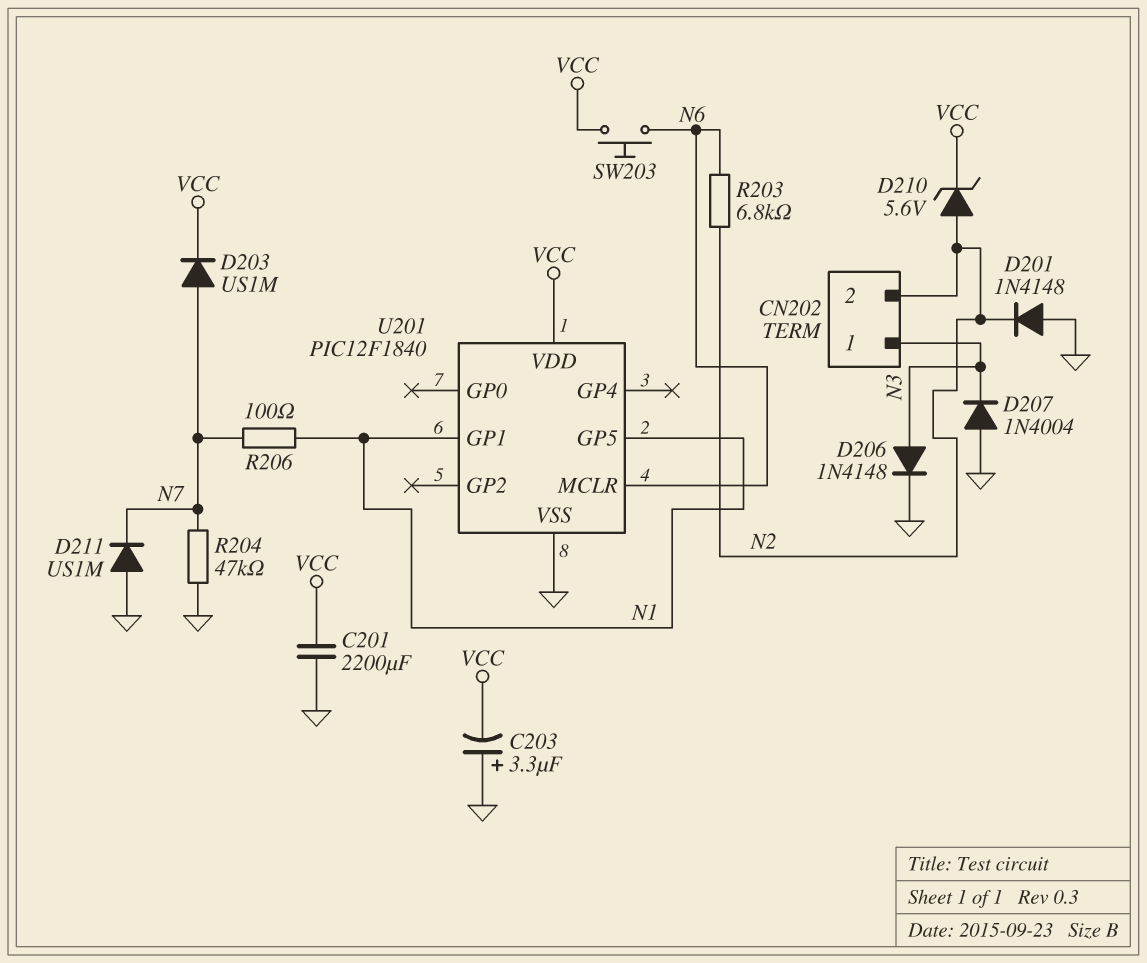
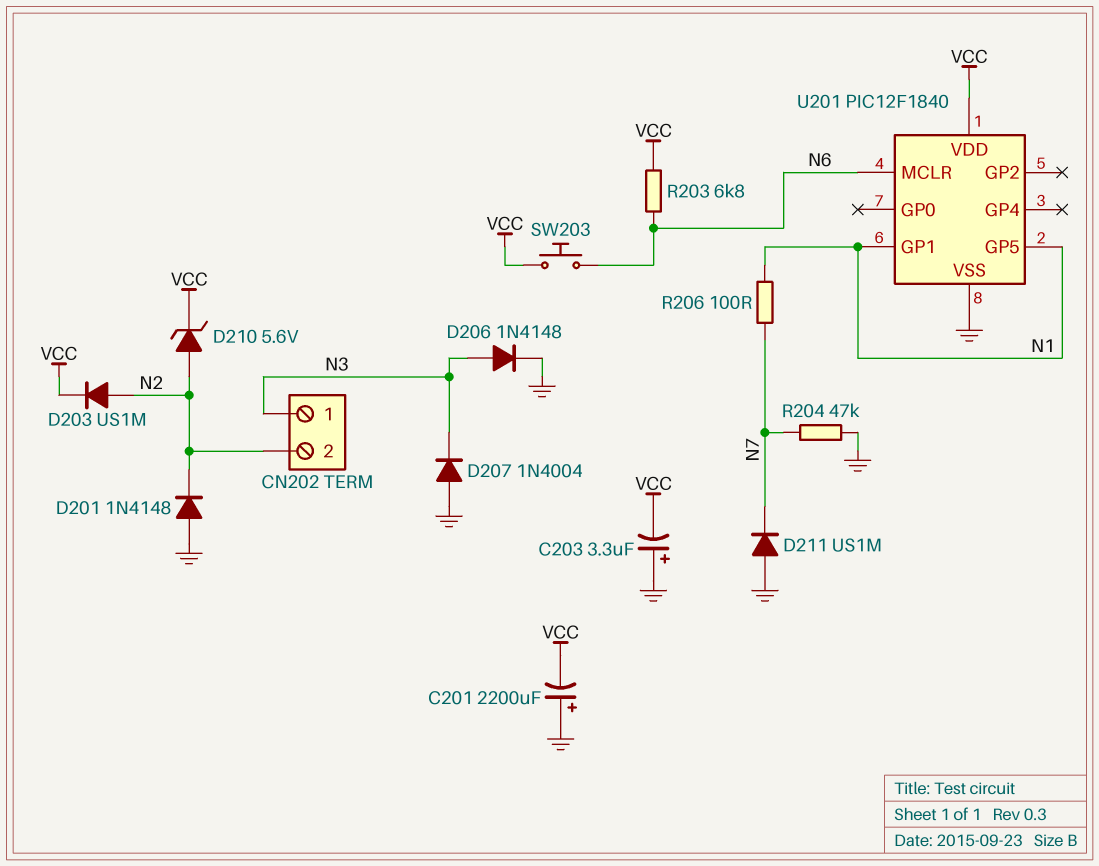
C201: 2200uF (GND, VCC) -> 2200uF (plus GND, minus VCC)
D203: diode US1M (A N7, K VCC) -> diode US1M (A N2, K VCC)
R203: 6.8k (N2, N6) -> 6.8k (N6, VCC)

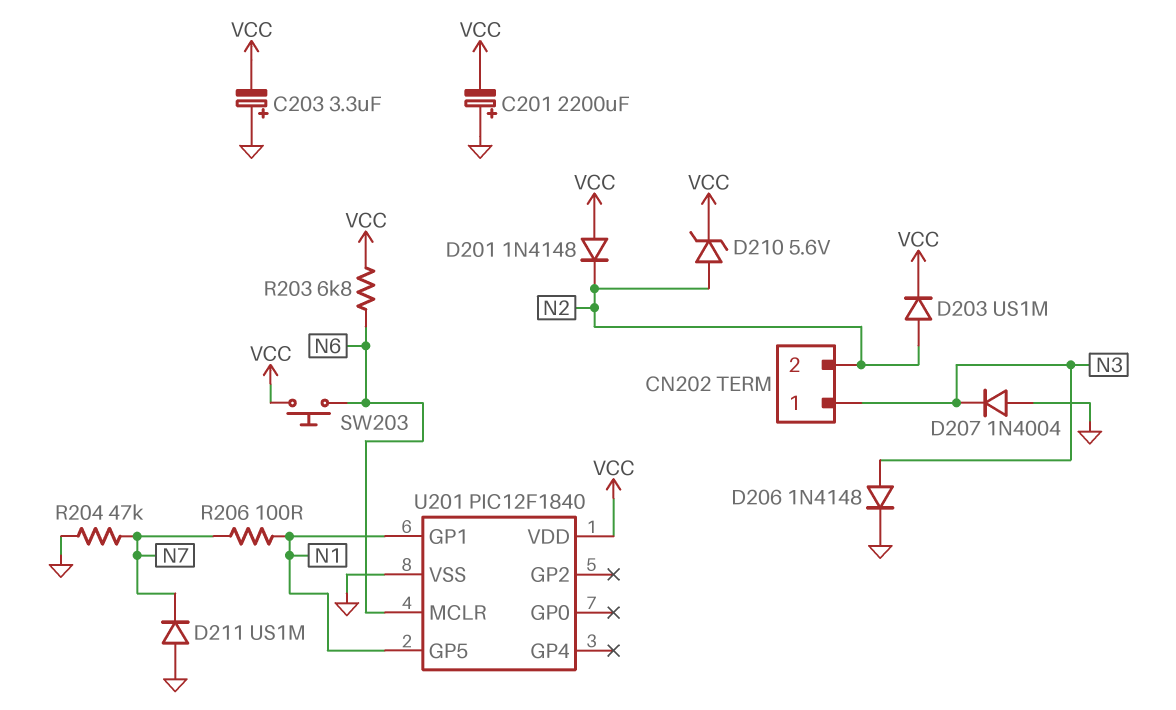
D201: diode 1N4148 (A GND, K N2) -> diode 1N4148 (A VCC, K N2)

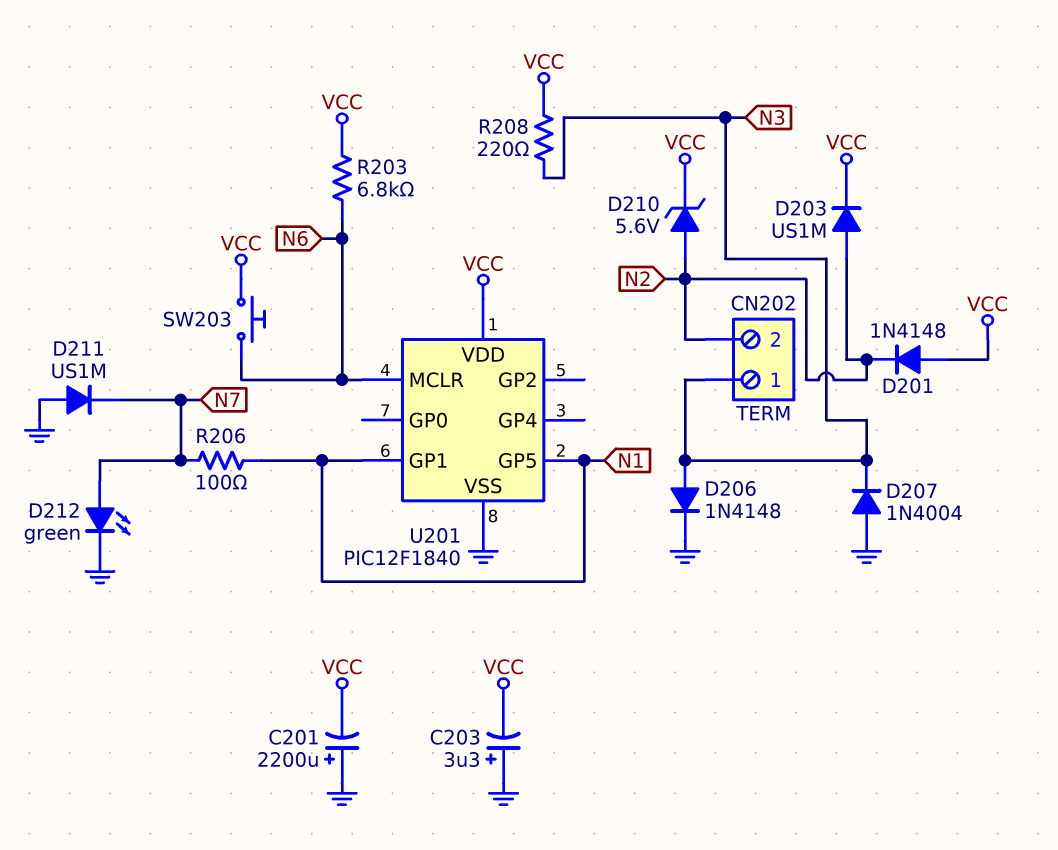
D212: none -> LED green (A N7, K GND)
R204: 47k (GND, N7) -> none
R208: none -> 220 (N3, VCC)

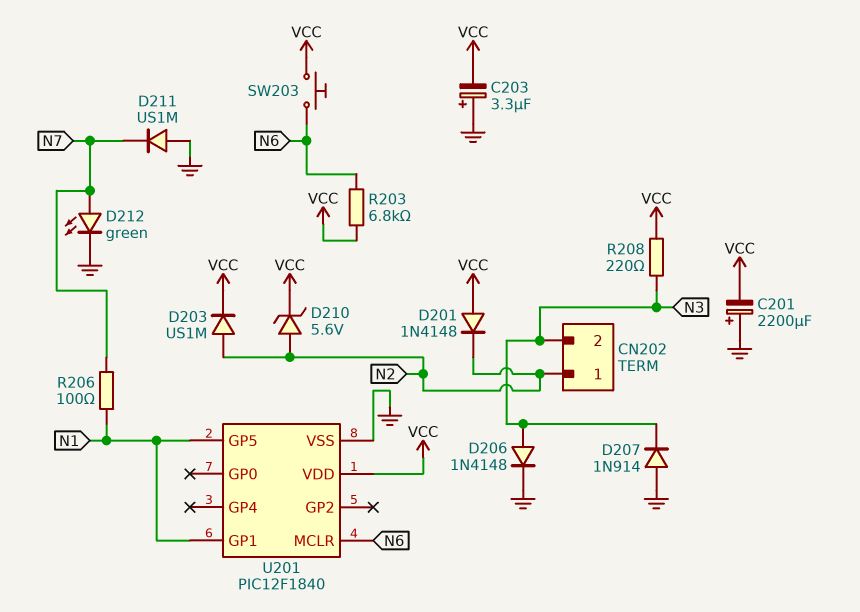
CN202 pin 1: N3 -> N2
CN202 pin 2: N2 -> N3
D207: diode 1N4004 (A GND, K N3) -> diode 1N914 (A GND, K N3)

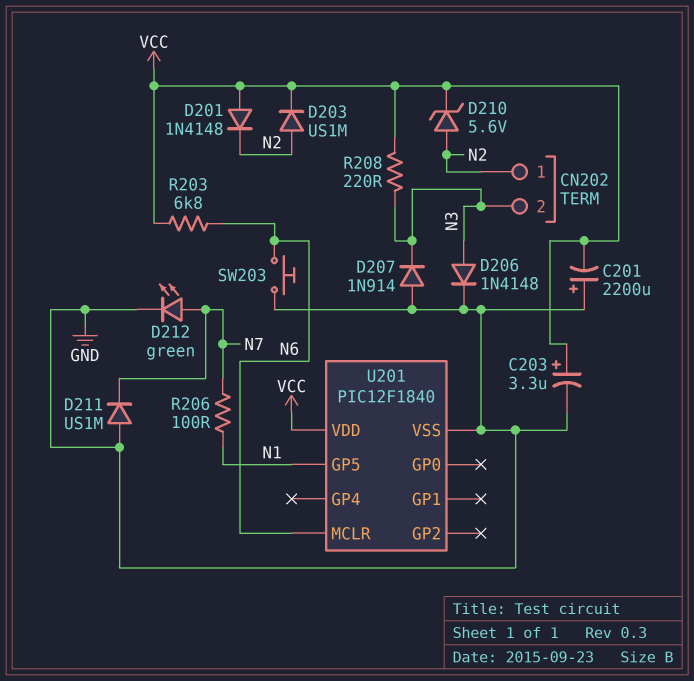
C203: 3.3uF (plus GND, minus VCC) -> 3.3uF (plus VCC, minus GND)
SW203: button (N6, VCC) -> button (GND, N6)
U201 pin GP1: N1 -> none

